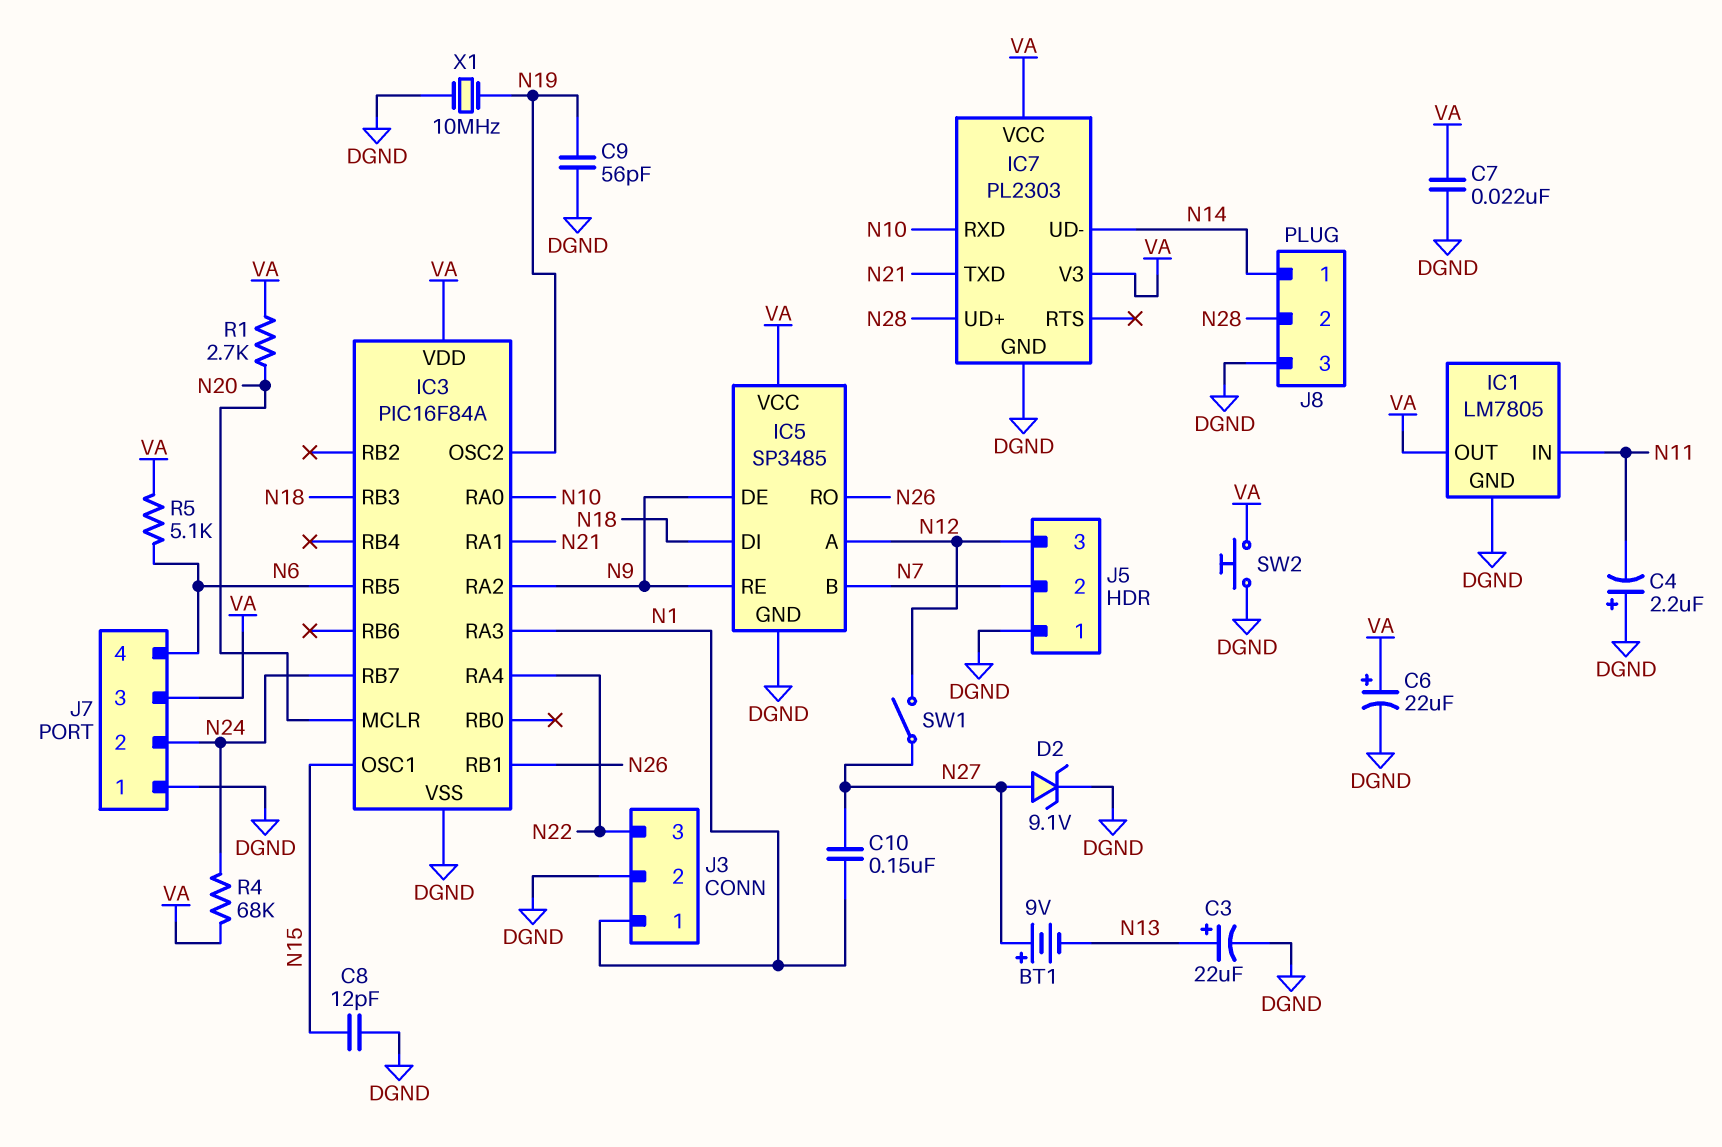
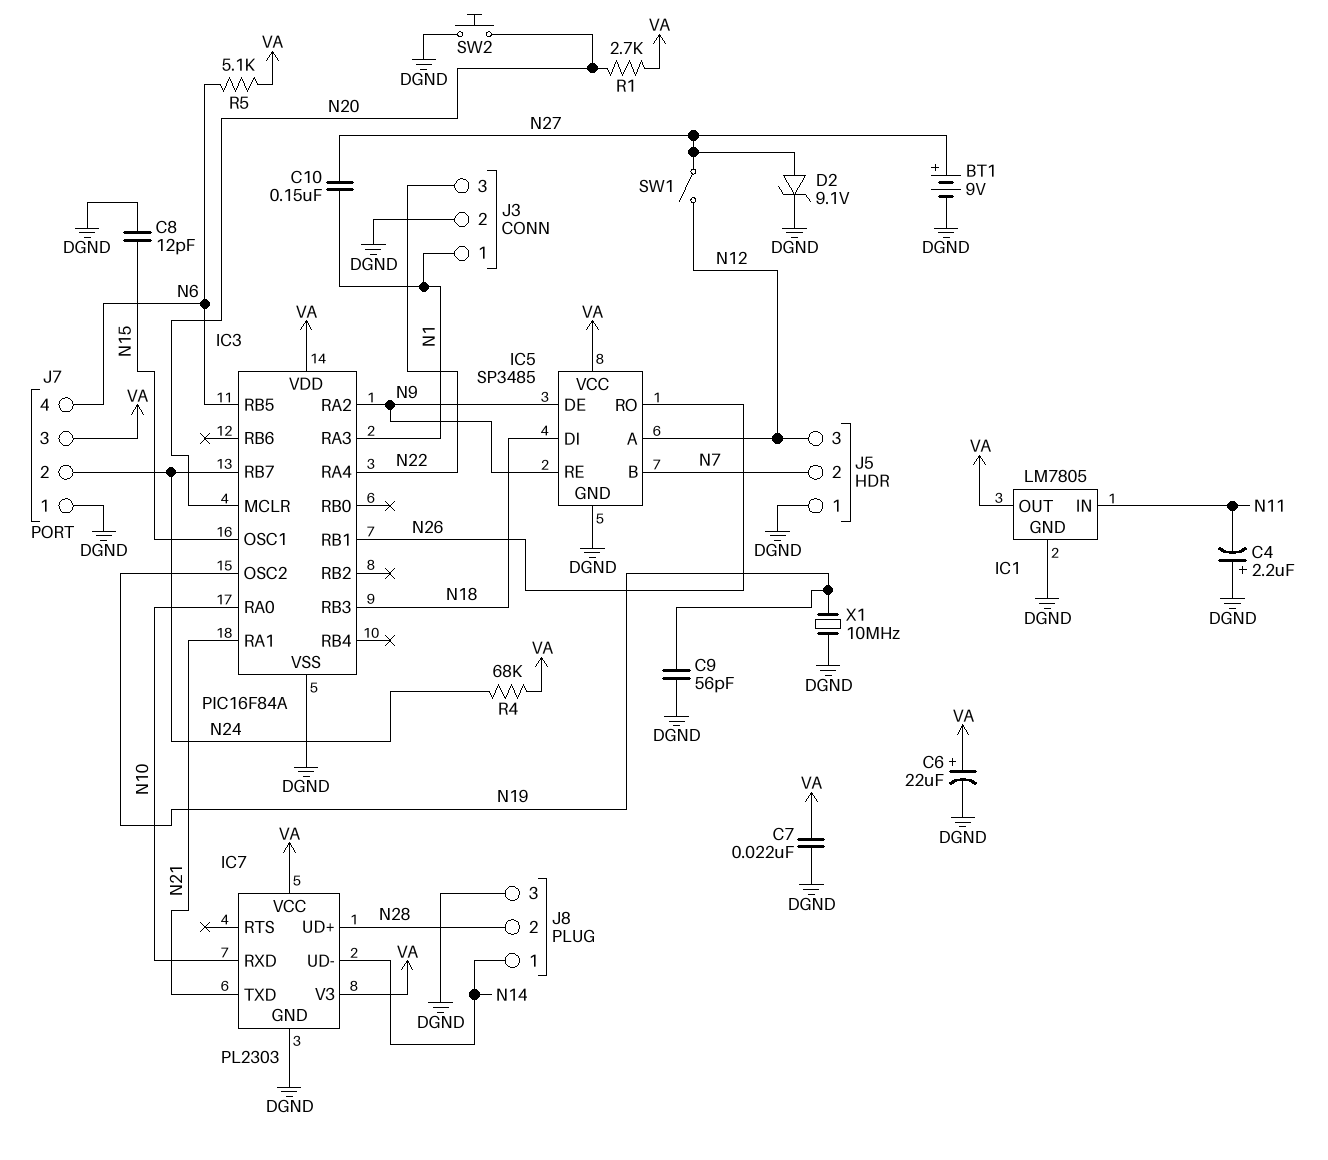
BT1: 9V (plus N27, minus N13) -> 9V (plus N27, minus DGND)
C3: 22uF (plus N13, minus DGND) -> none
SW2: button (DGND, VA) -> button (DGND, N20)

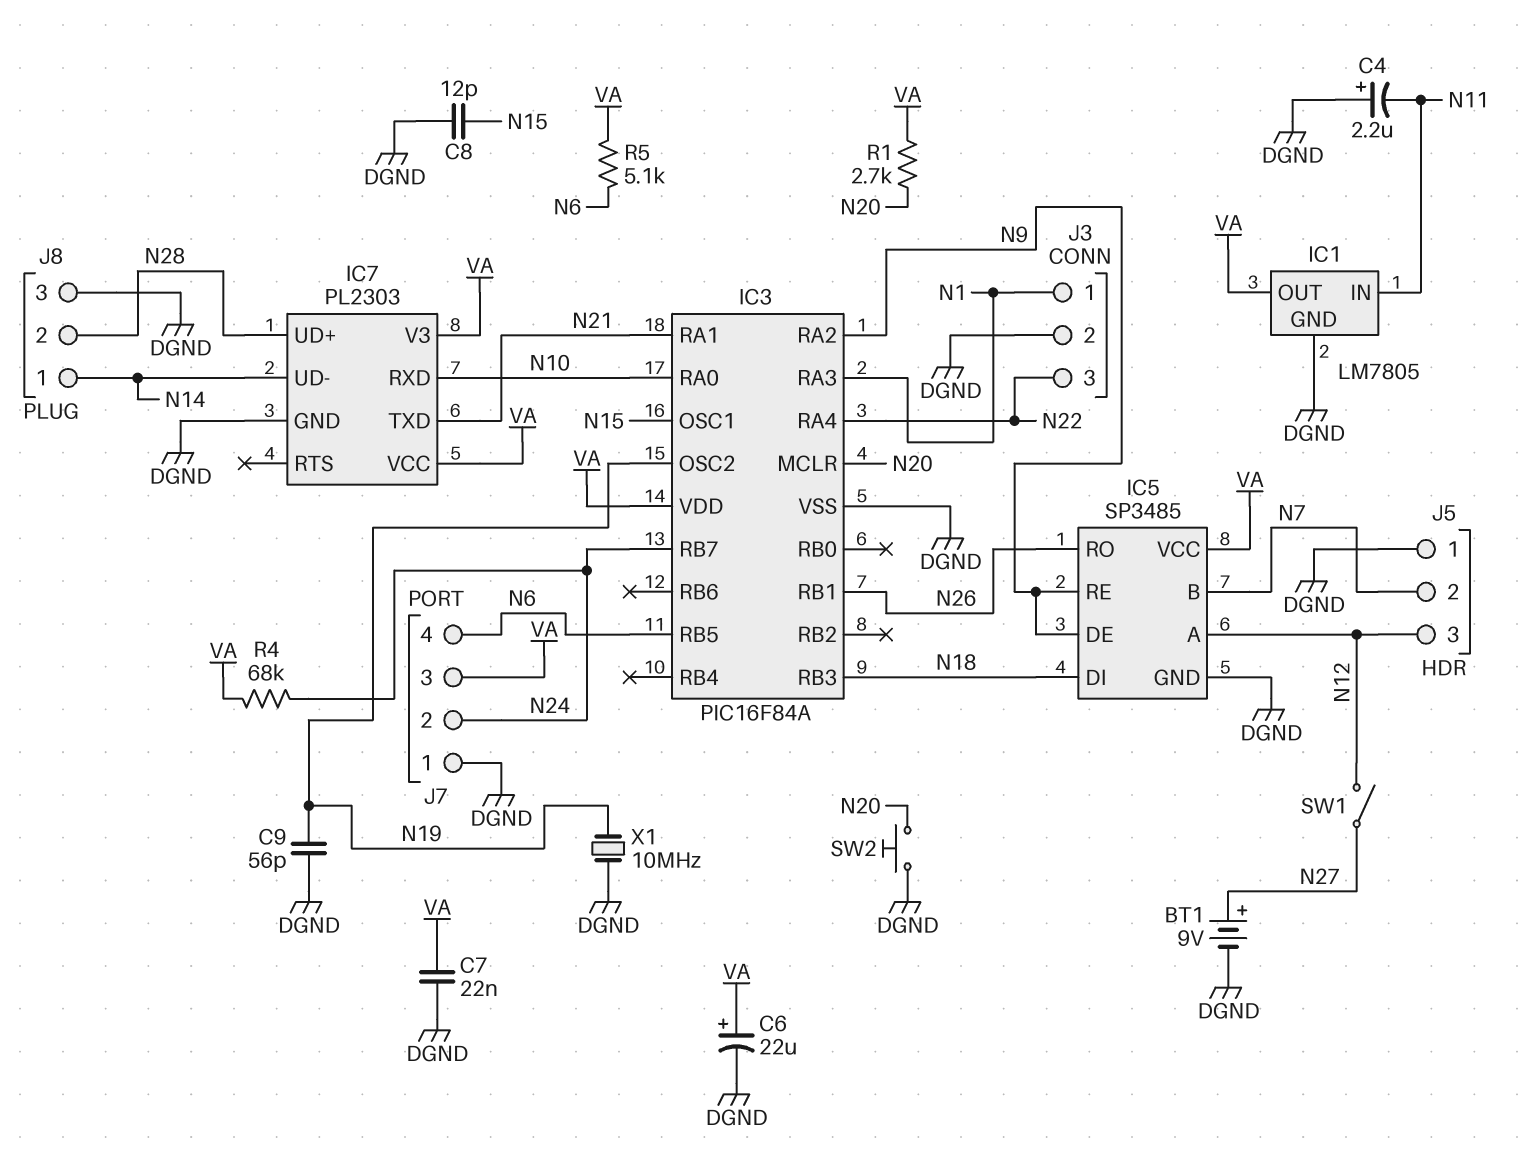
C10: 150nF (N1, N27) -> none
D2: zener 9.1V (A N27, K DGND) -> none

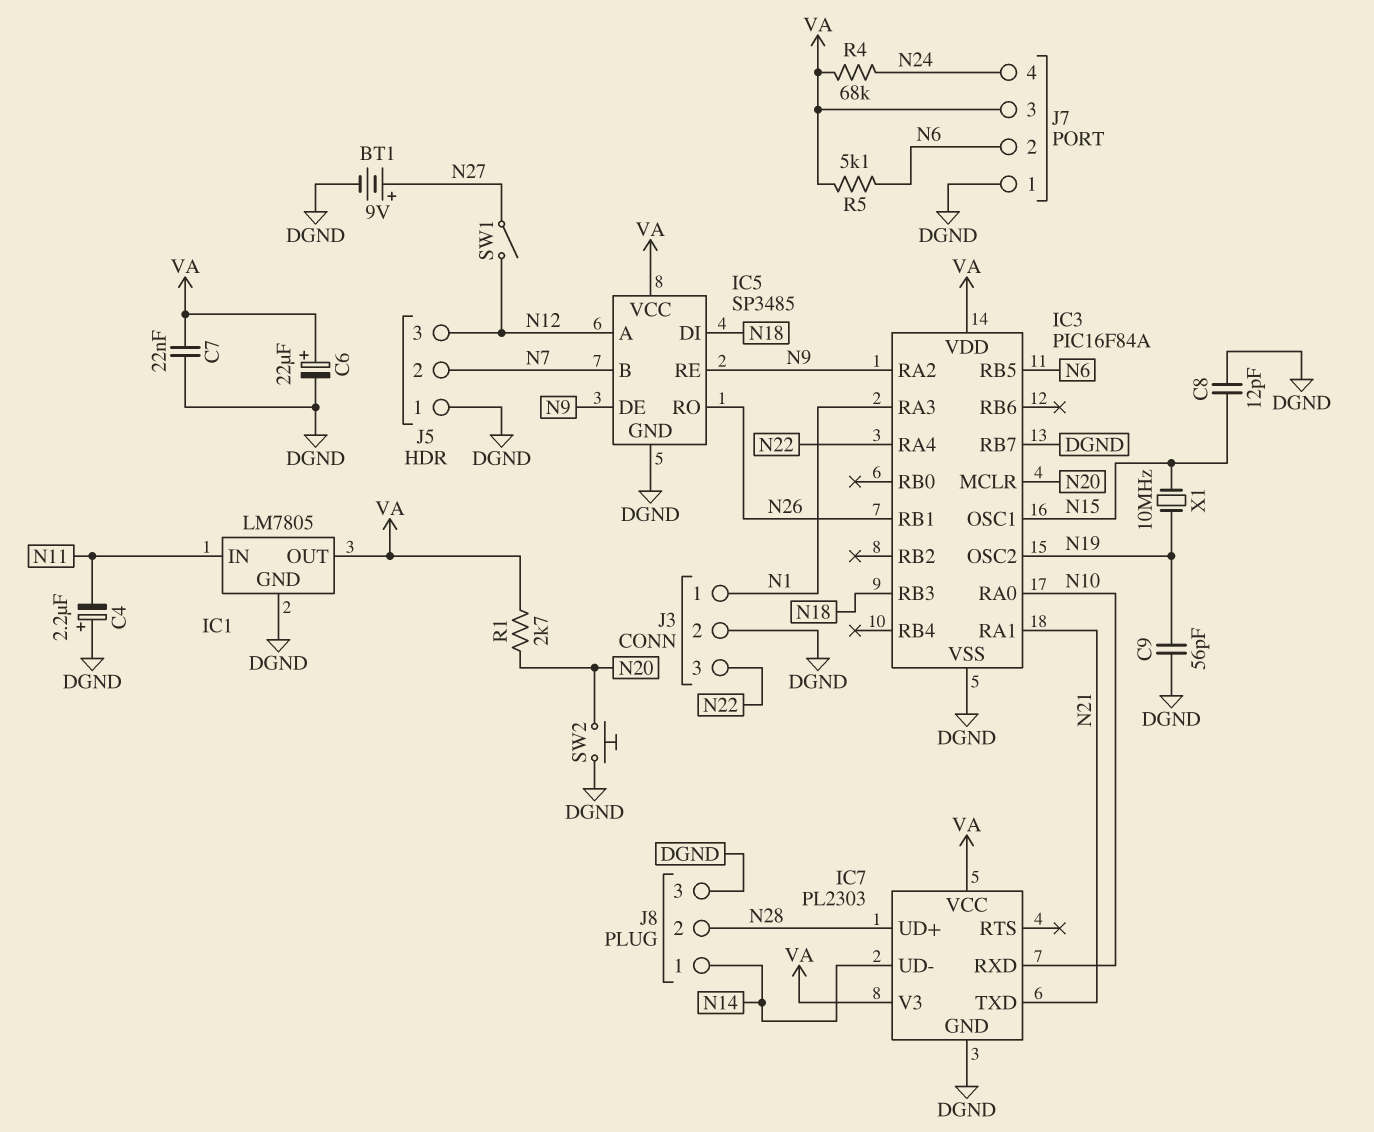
IC3 pin RB7: N24 -> DGND
J7 pin 2: N24 -> N6
J7 pin 4: N6 -> N24
X1: 10MHz (DGND, N19) -> 10MHz (N15, N19)

